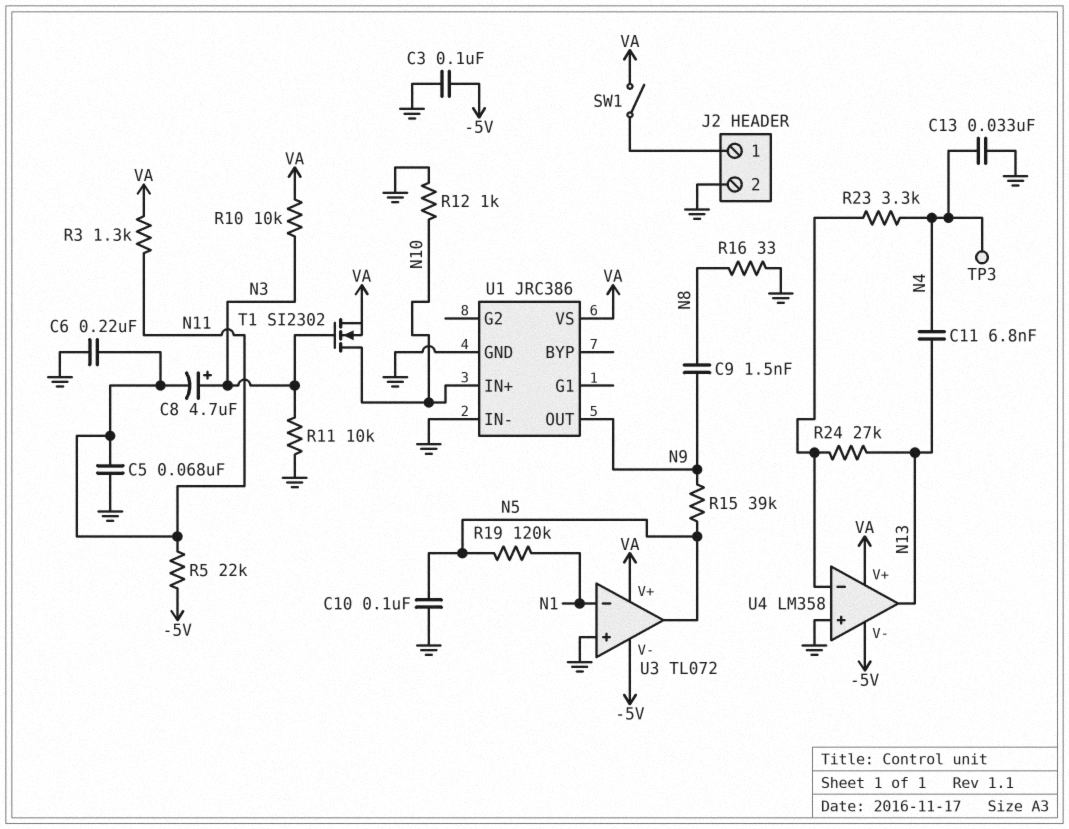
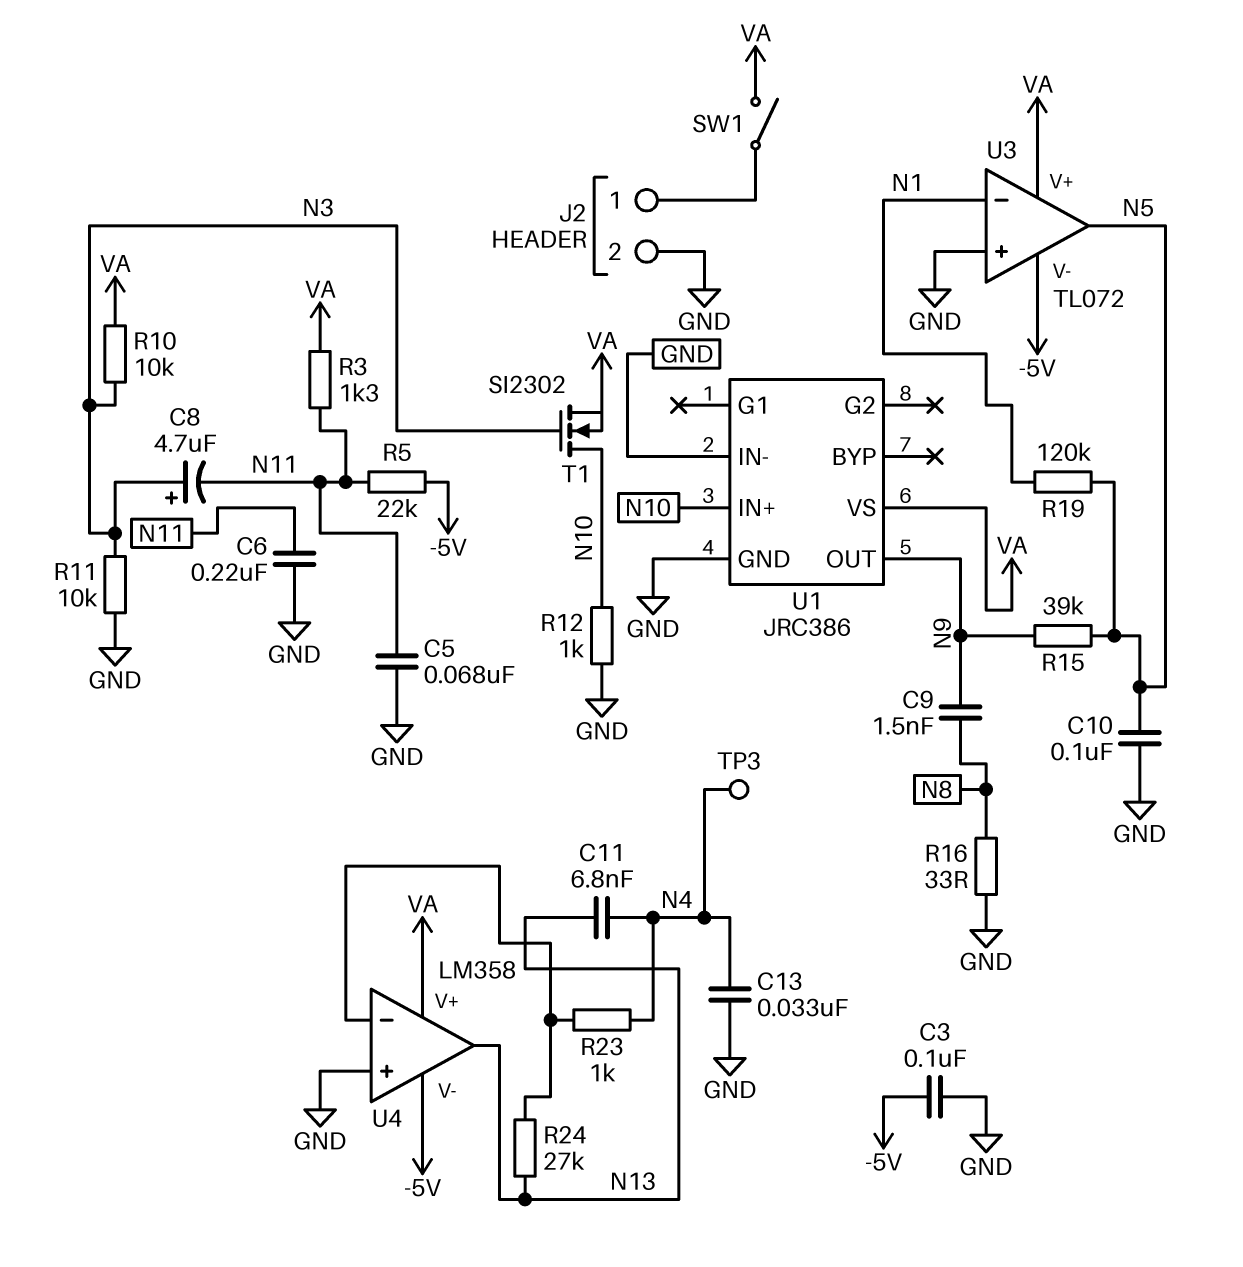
R23: 3.3k (N4, U4/in-) -> 1k (N4, U4/in-)

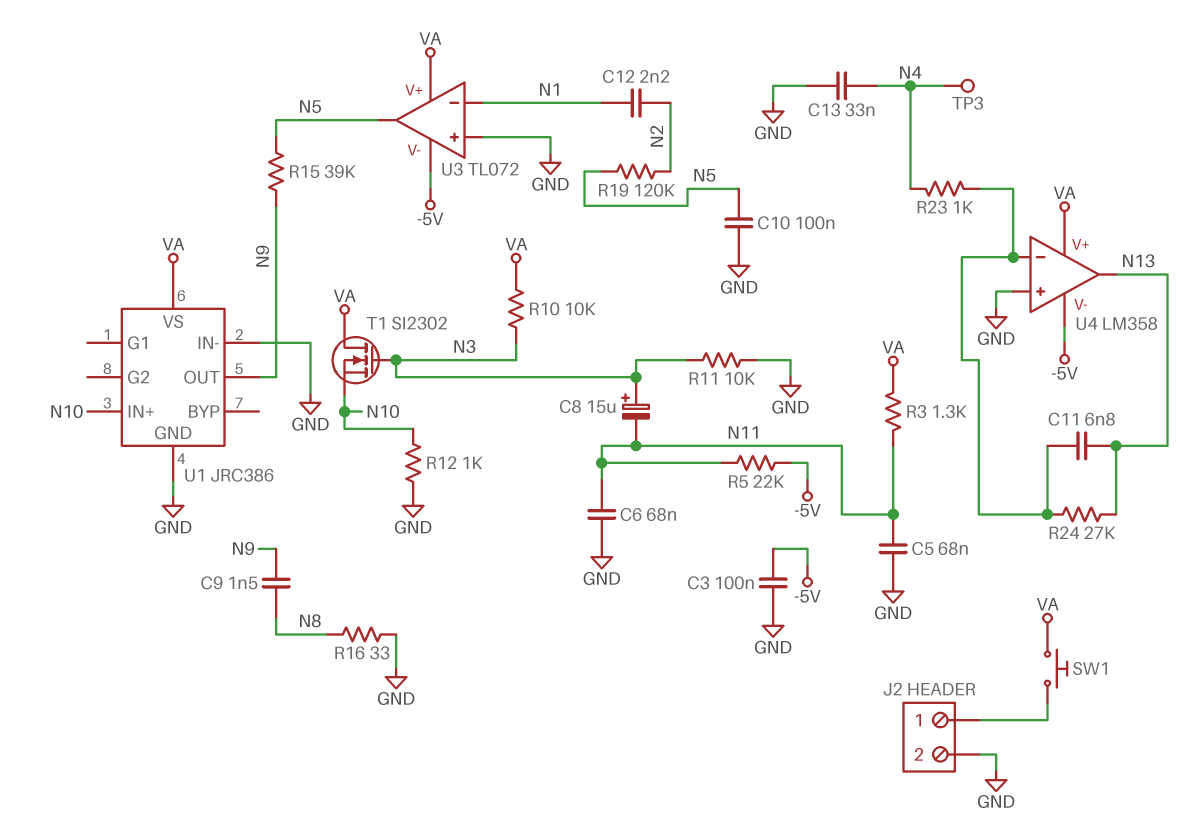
C6: 220nF (GND, N11) -> 68nF (GND, N11)
C8: 4.7uF (plus N3, minus N11) -> 15uF (plus N3, minus N11)
C11: 6.8nF (N4, N13) -> 6.8nF (N13, U4/in-)
C12: none -> 2.2nF (N1, N2)
R19: 120k (N1, N5) -> 120k (N2, N5)
SW1: switch (J2/1, VA) -> button (J2/1, VA)
T1: NMOS SI2302 (G N3, D N10, S VA) -> NMOS SI2302 (G N3, D VA, S N10)

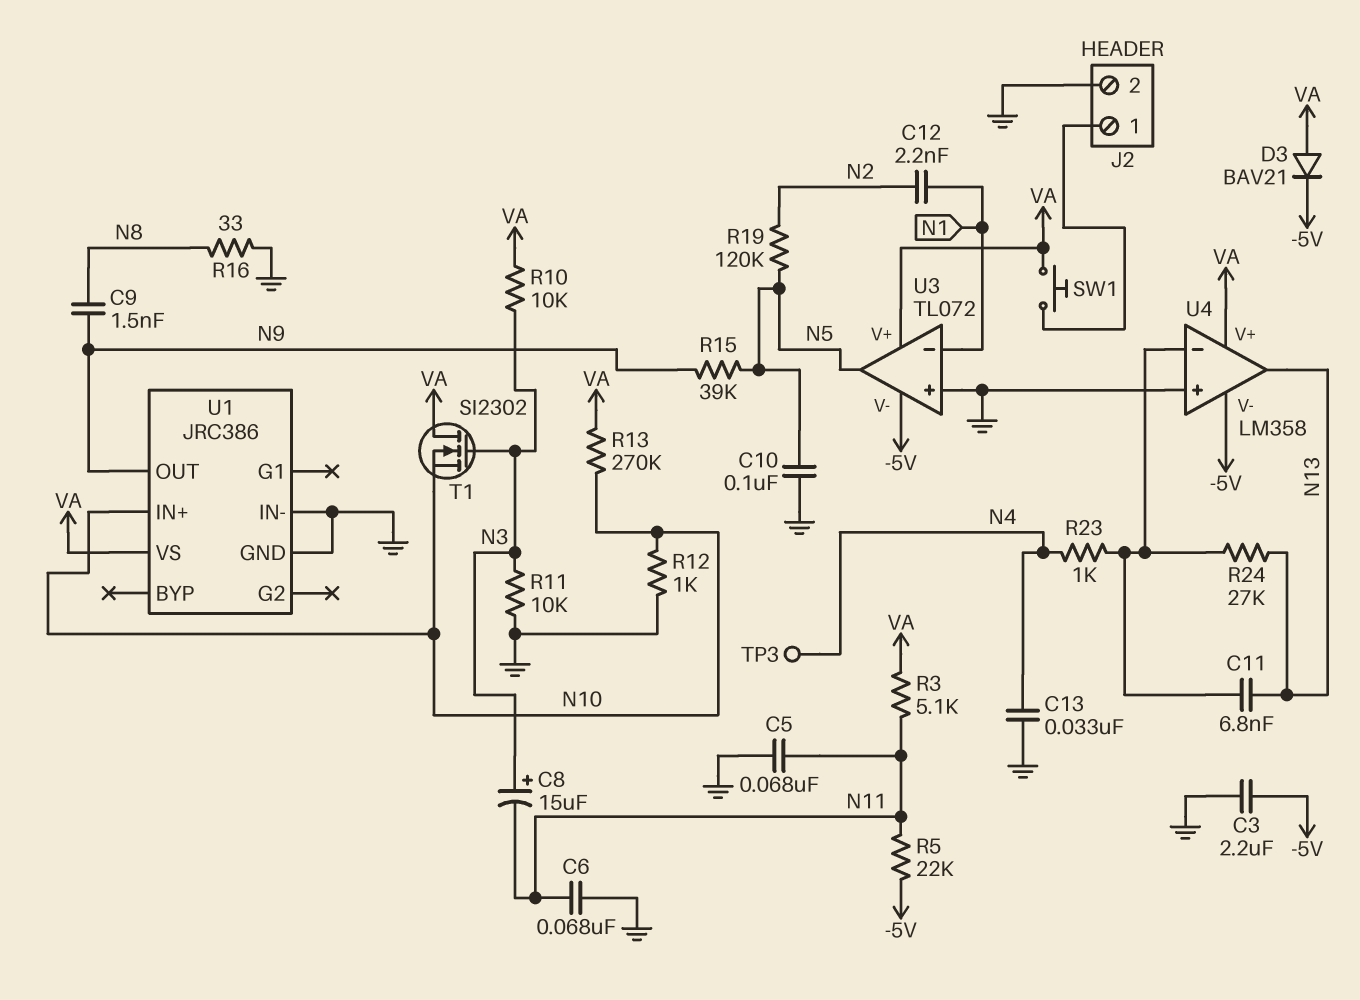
C3: 100nF (-5V, GND) -> 2.2uF (-5V, GND)
D3: none -> diode BAV21 (A VA, K -5V)
R3: 1.3k (N11, VA) -> 5.1k (N11, VA)
R13: none -> 270k (N10, VA)

